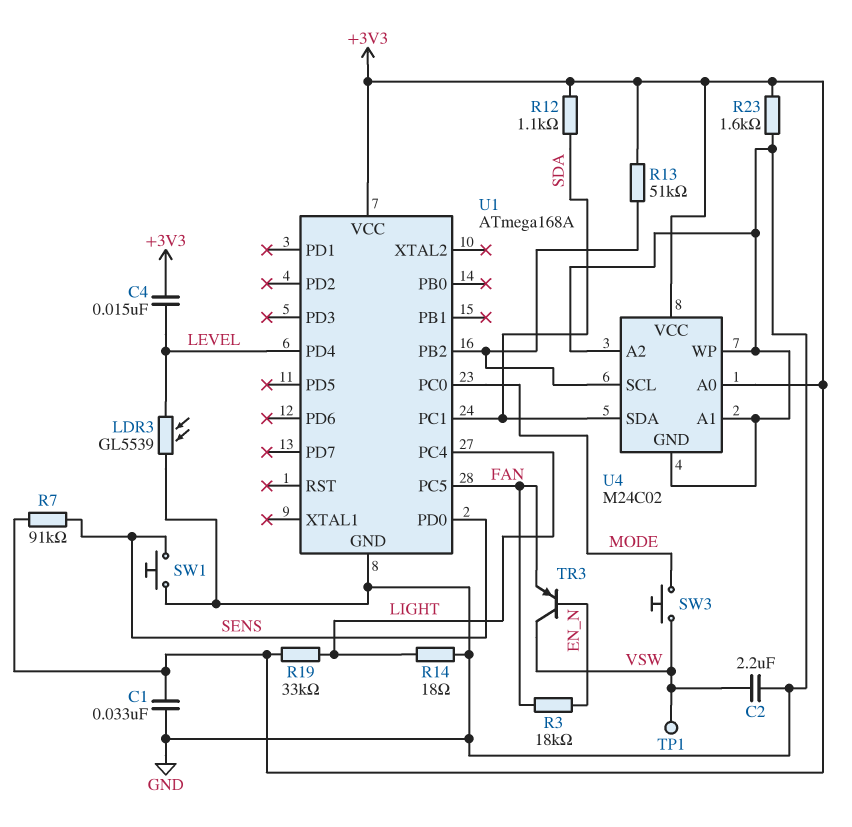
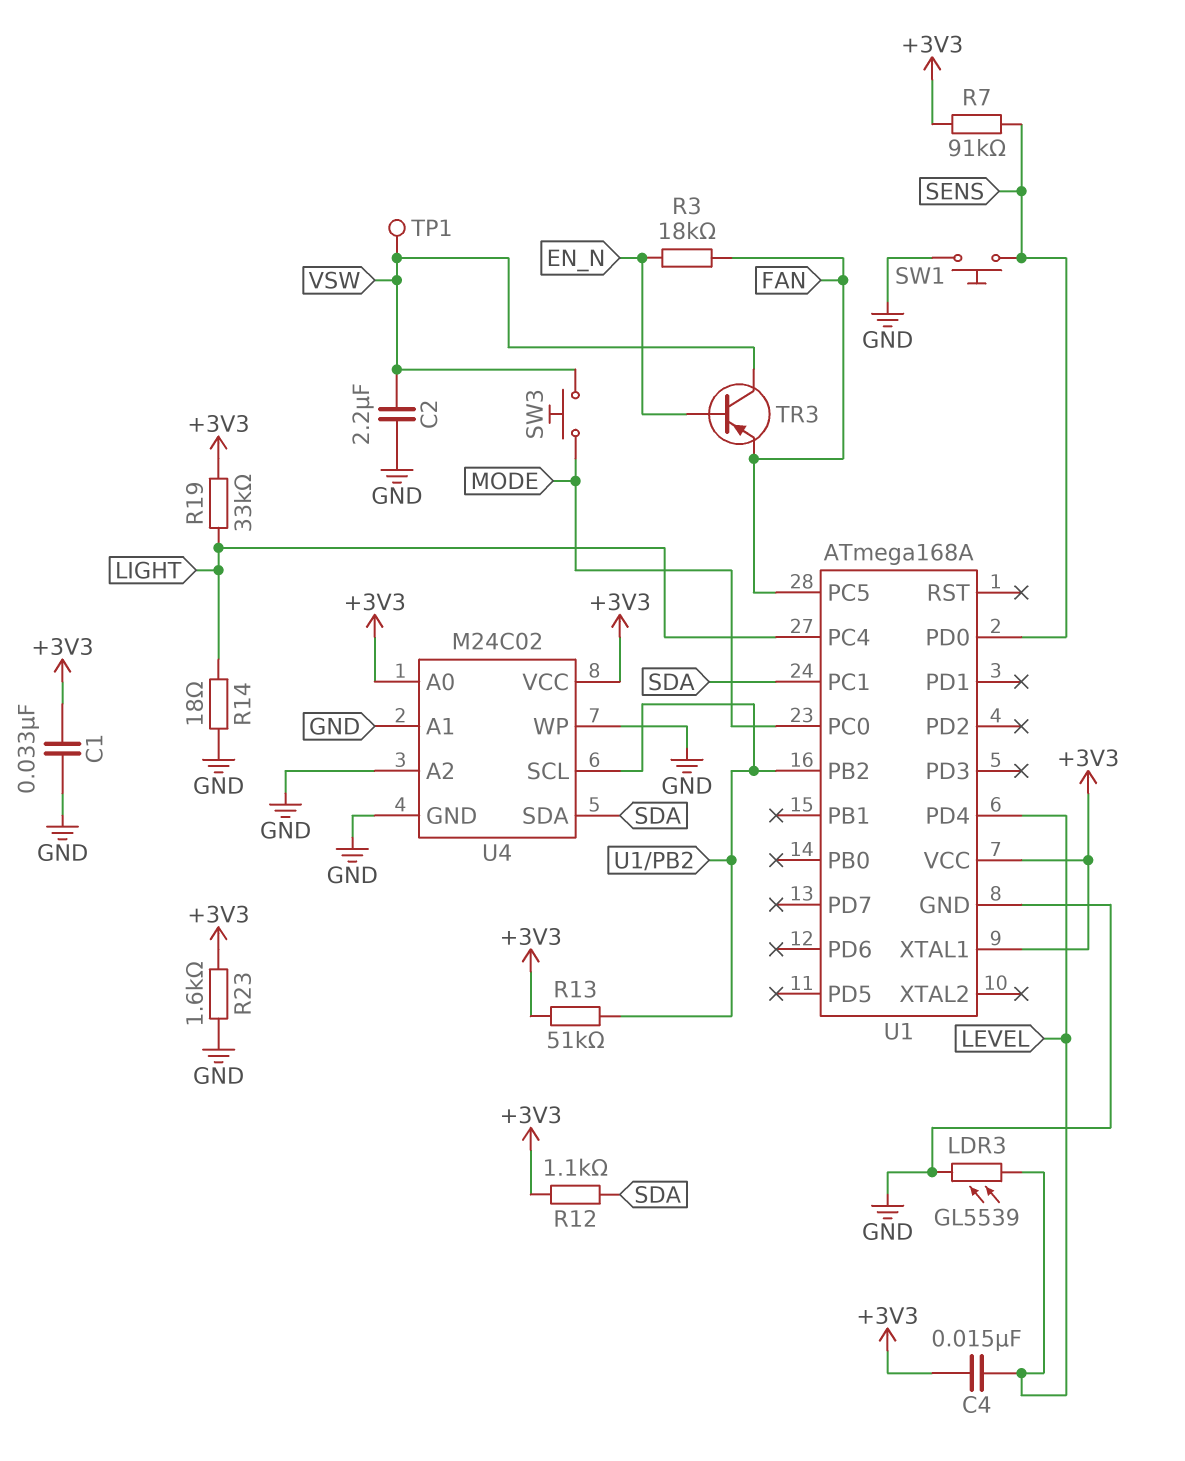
U1 pin XTAL1: none -> +3V3

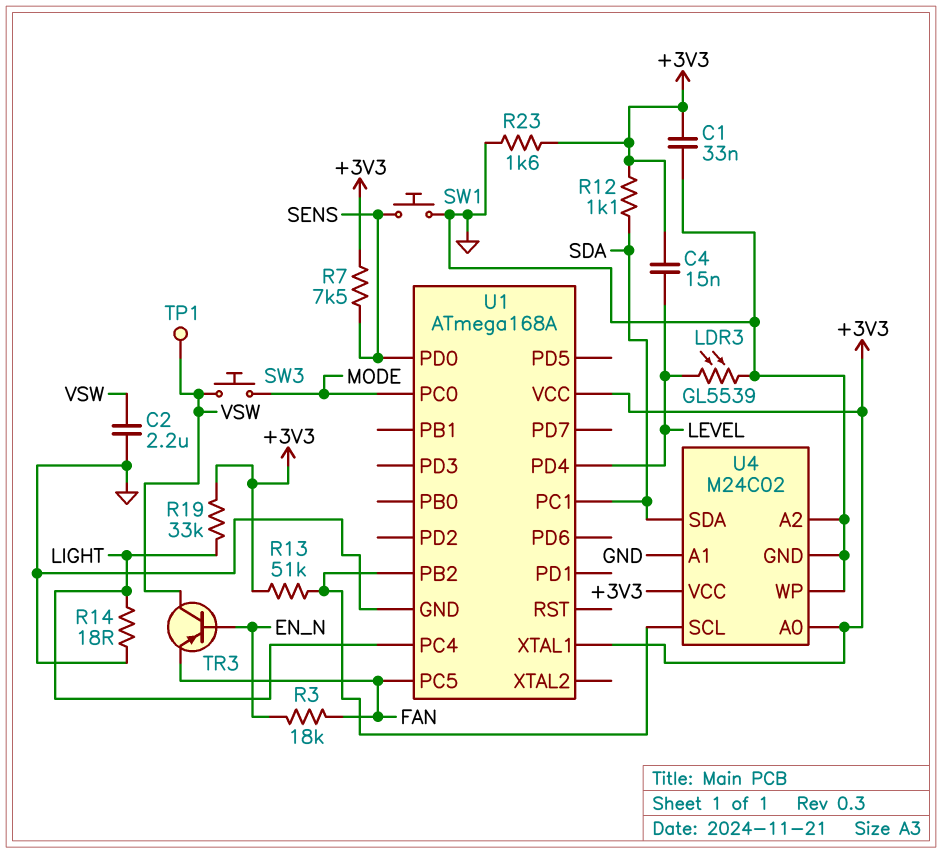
R7: 91k (+3V3, SENS) -> 7.5k (+3V3, SENS)

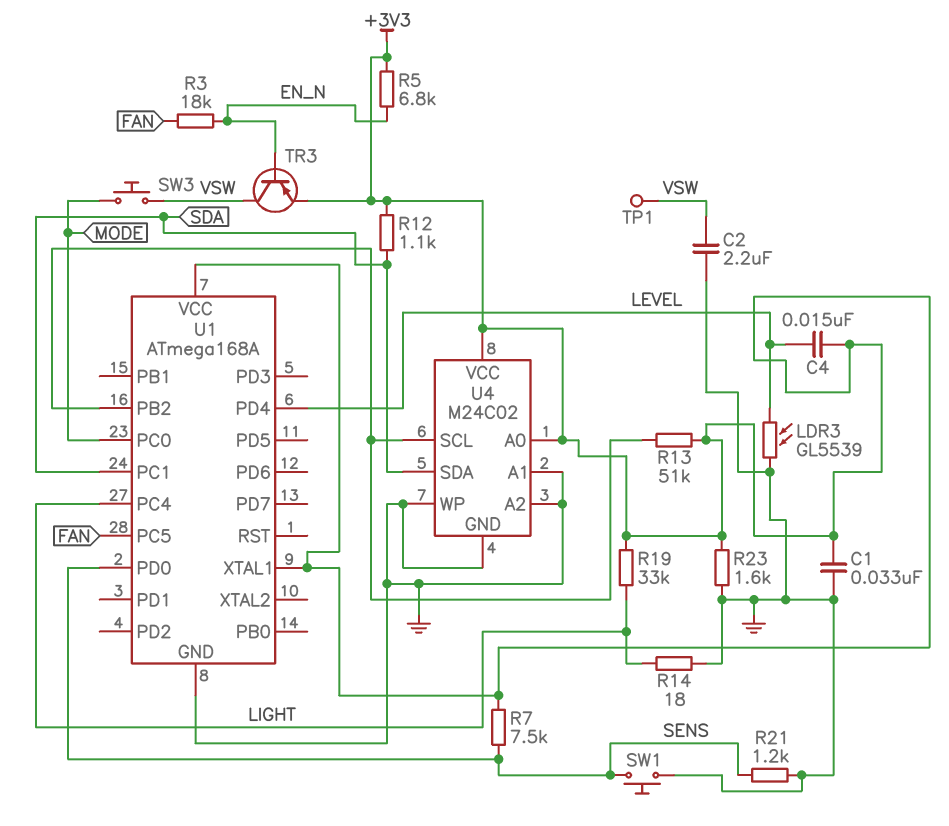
R5: none -> 6.8k (+3V3, EN_N)
R21: none -> 1.2k (GND, SENS)
TR3: PNP (B EN_N, C VSW, E FAN) -> PNP (B EN_N, C VSW, E +3V3)

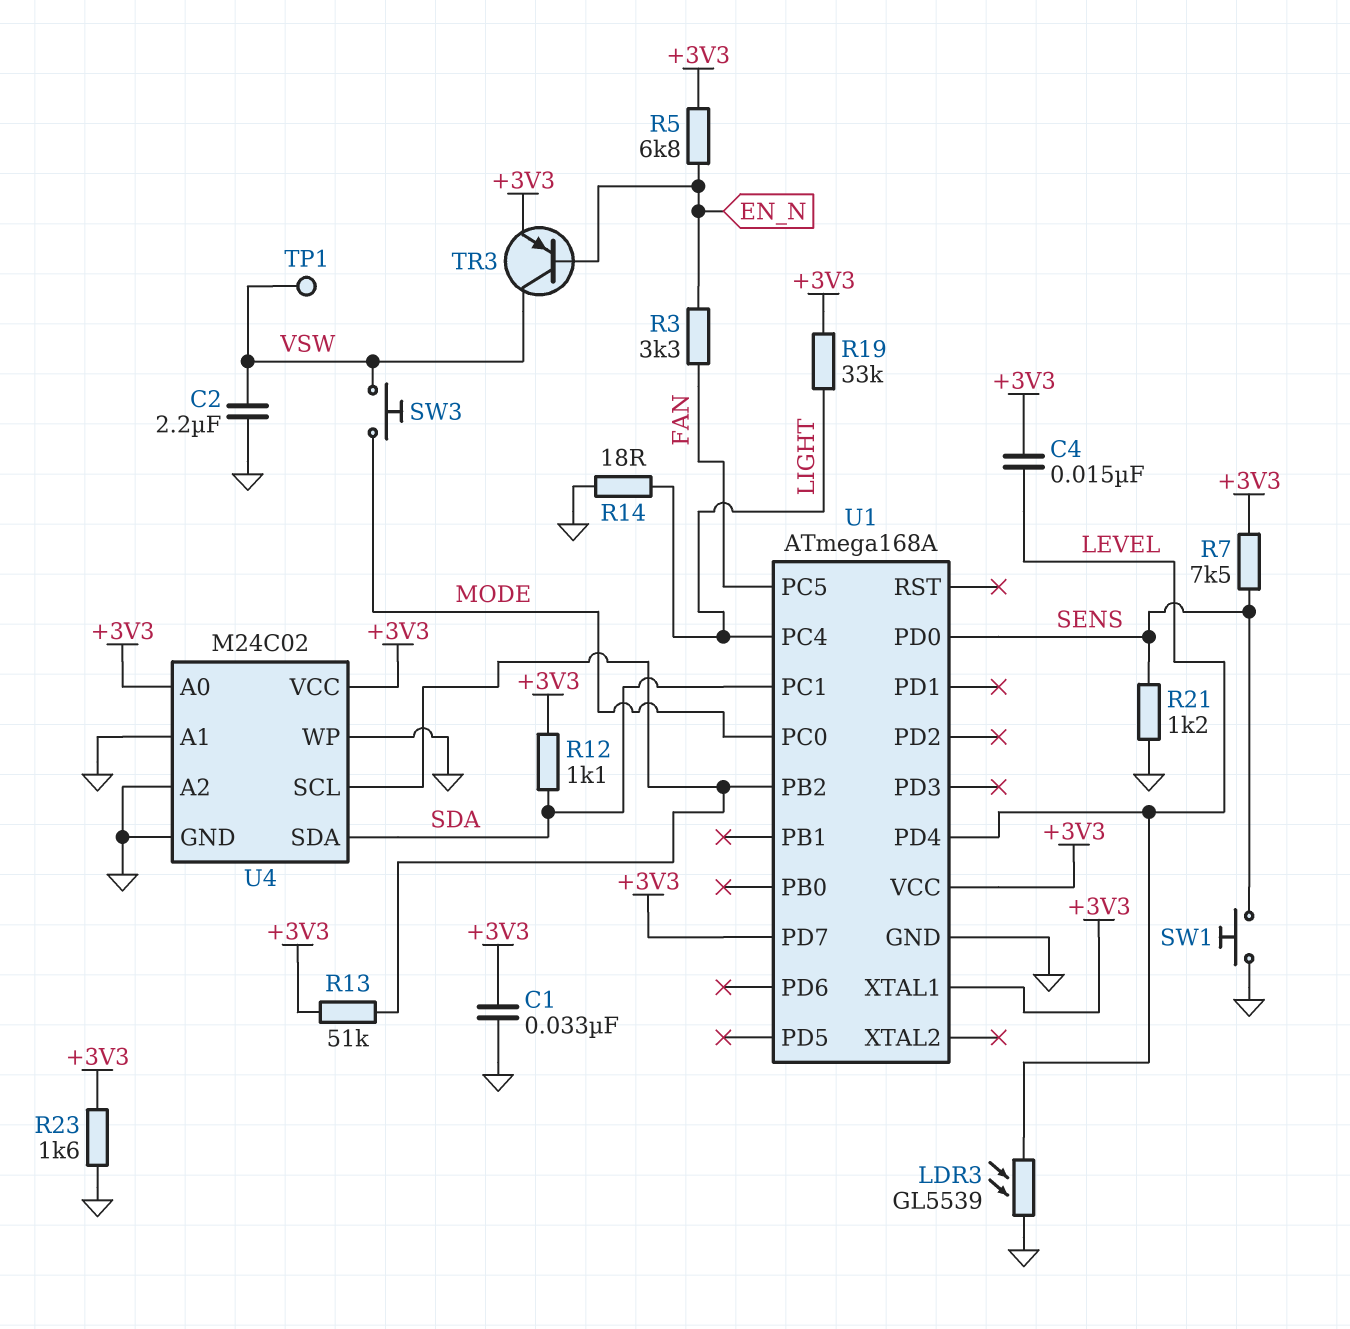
R3: 18k (EN_N, FAN) -> 3.3k (EN_N, FAN)
U1 pin PD7: none -> +3V3

